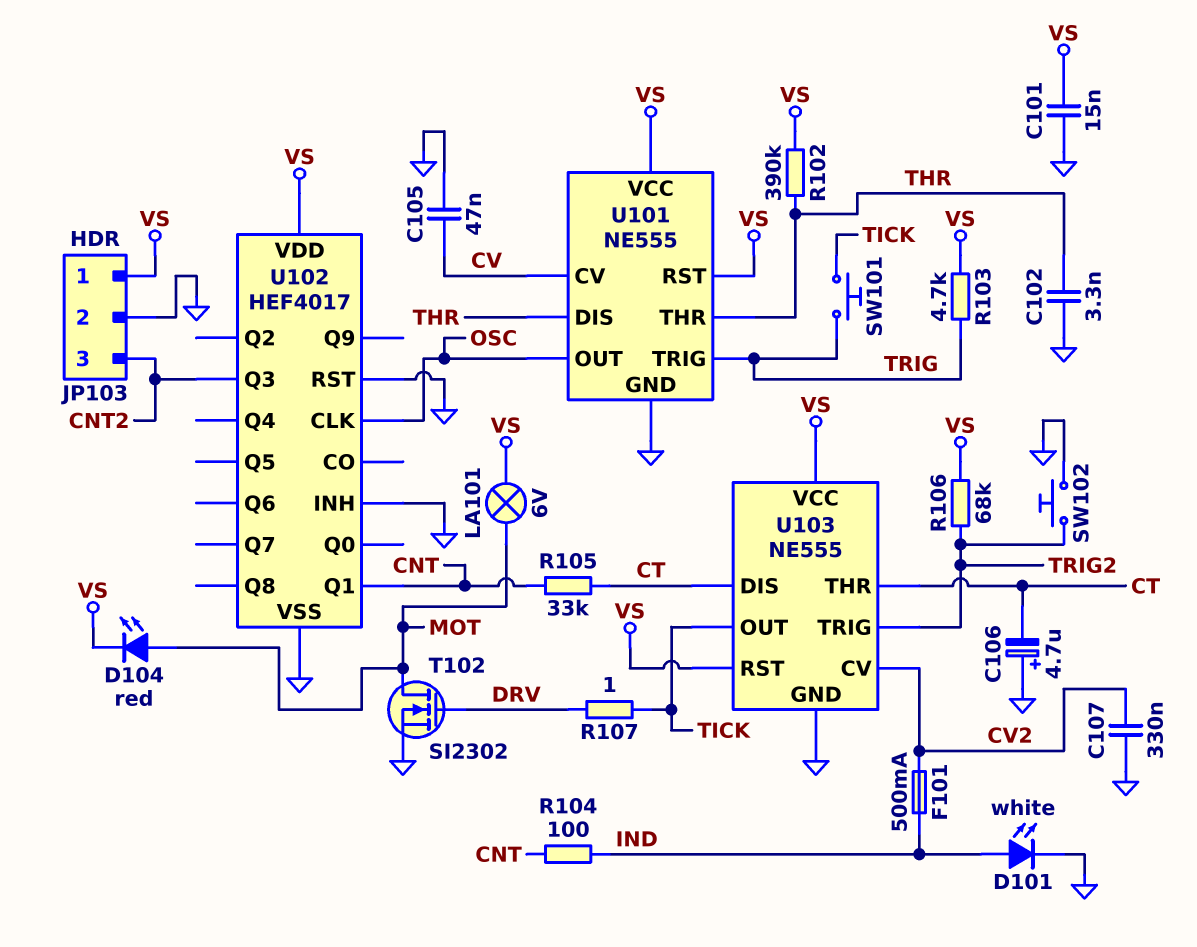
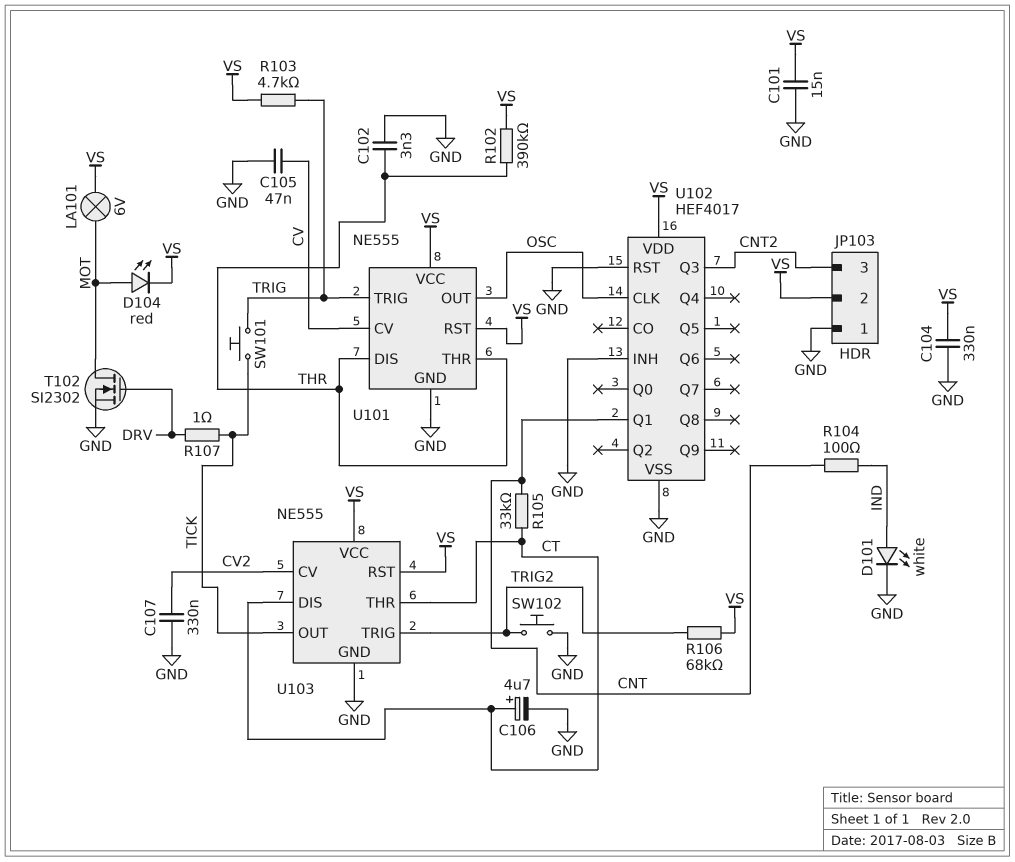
C104: none -> 330nF (GND, VS)
C106: 4.7uF (plus GND, minus CT) -> 4.7uF (plus CT, minus GND)
F101: 500mA (CV2, IND) -> none
JP103 pin 1: VS -> GND
JP103 pin 2: GND -> VS

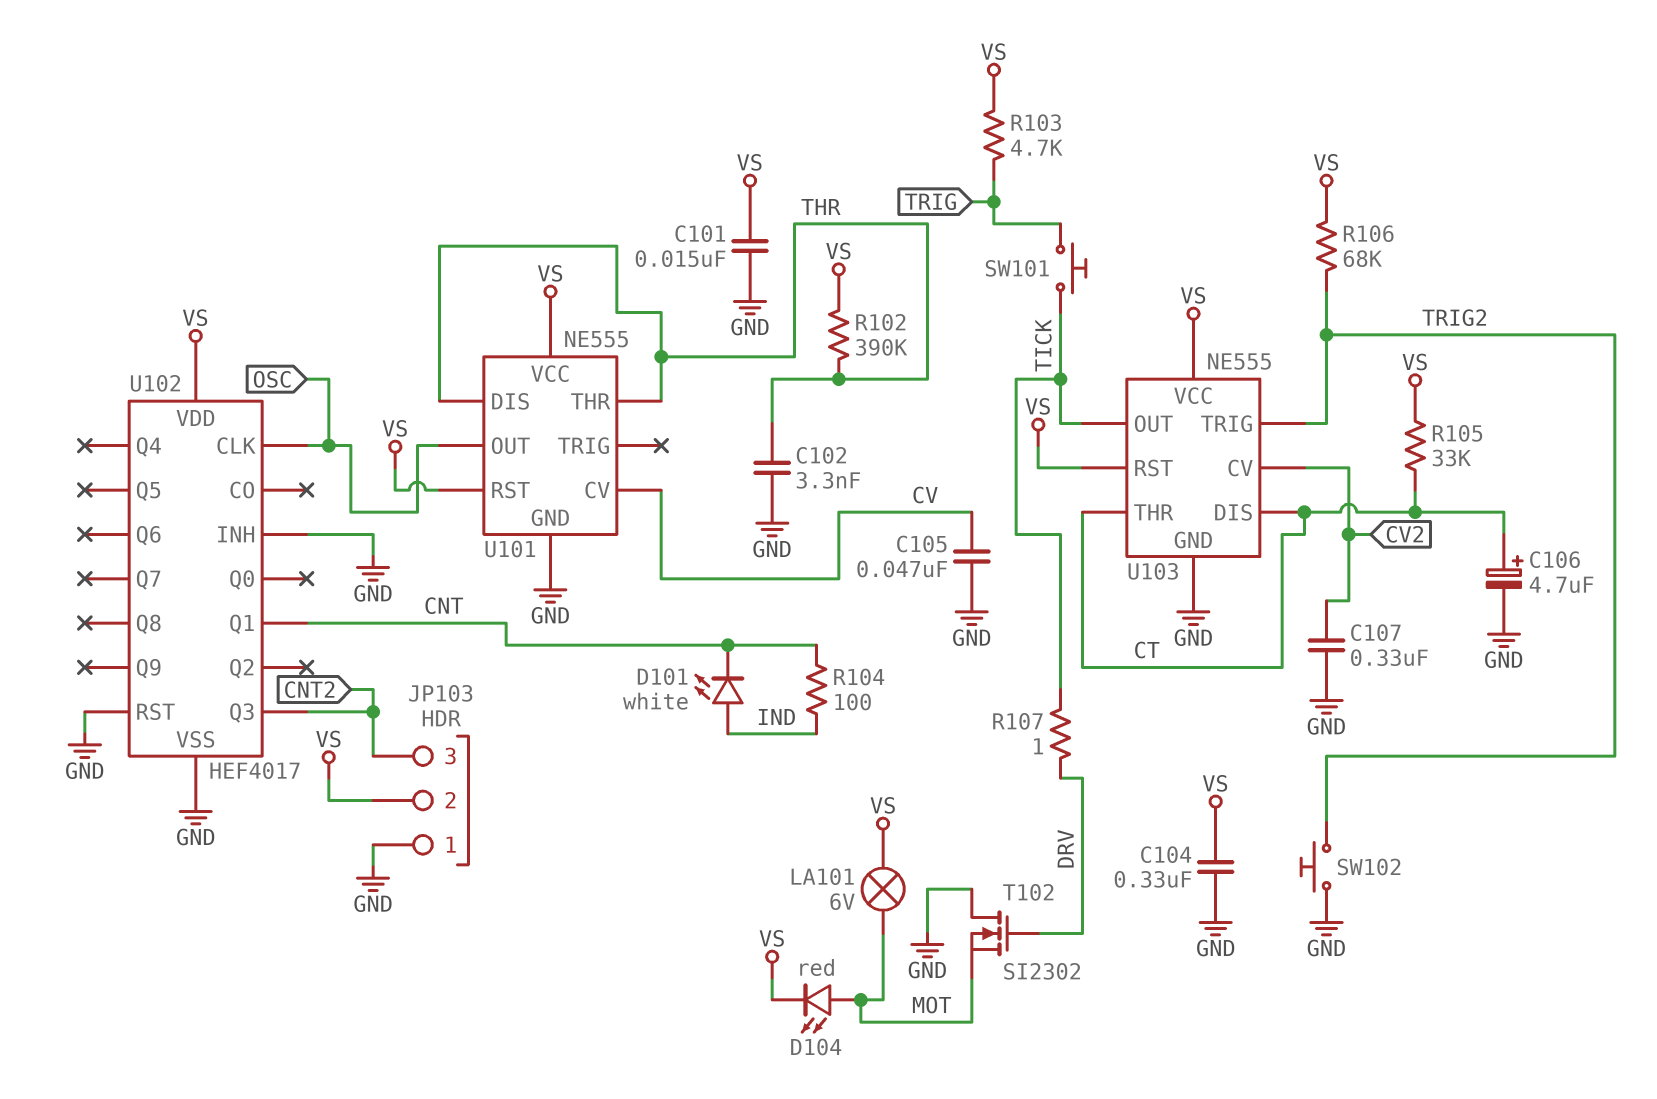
D101: LED white (A IND, K GND) -> LED white (A IND, K CNT)
R105: 33k (CNT, CT) -> 33k (CT, VS)
T102: NMOS SI2302 (G DRV, D MOT, S GND) -> NMOS SI2302 (G DRV, D GND, S MOT)
U101 pin TRIG: TRIG -> none

